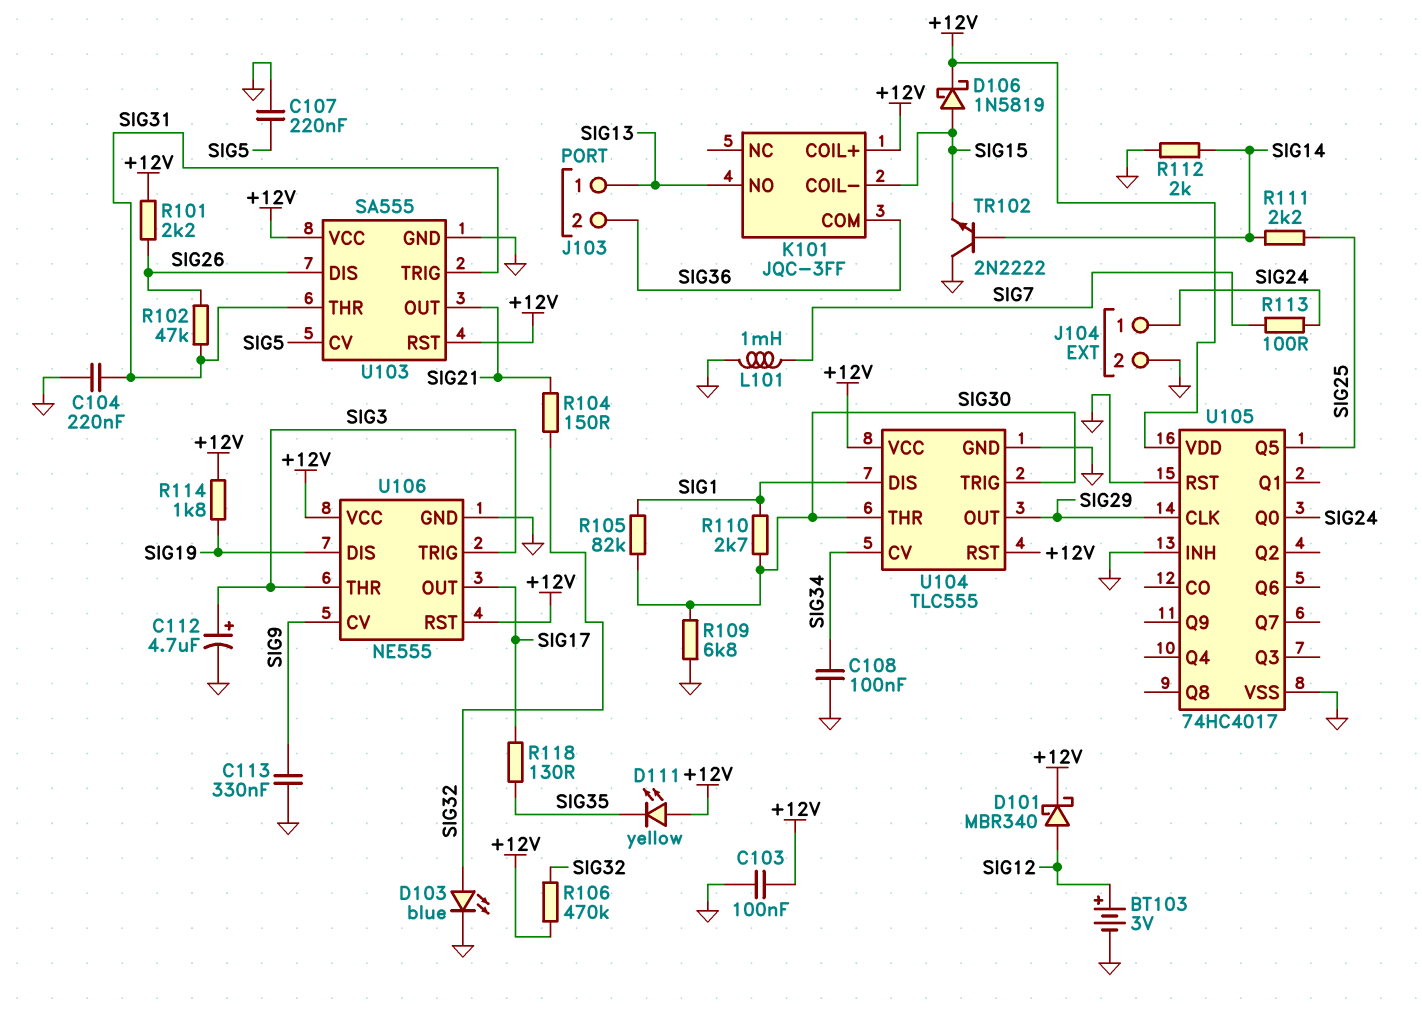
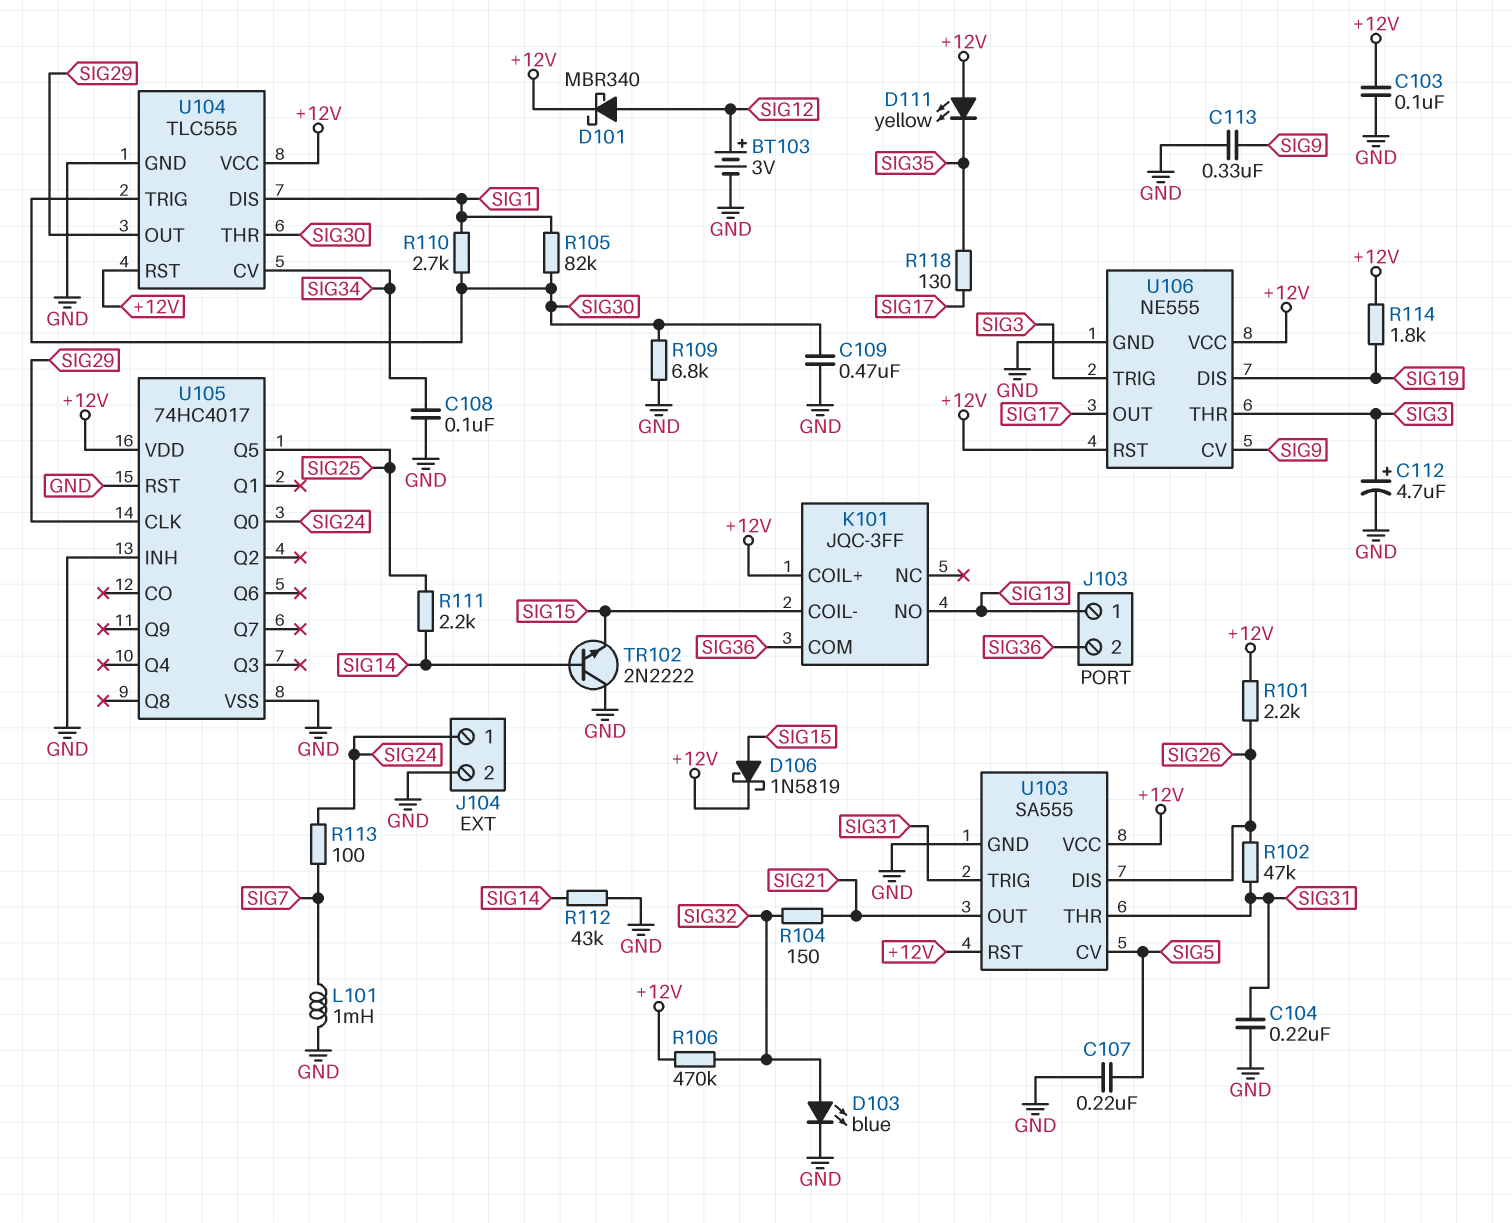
C109: none -> 470nF (GND, SIG30)
R112: 2k (GND, SIG14) -> 43k (GND, SIG14)

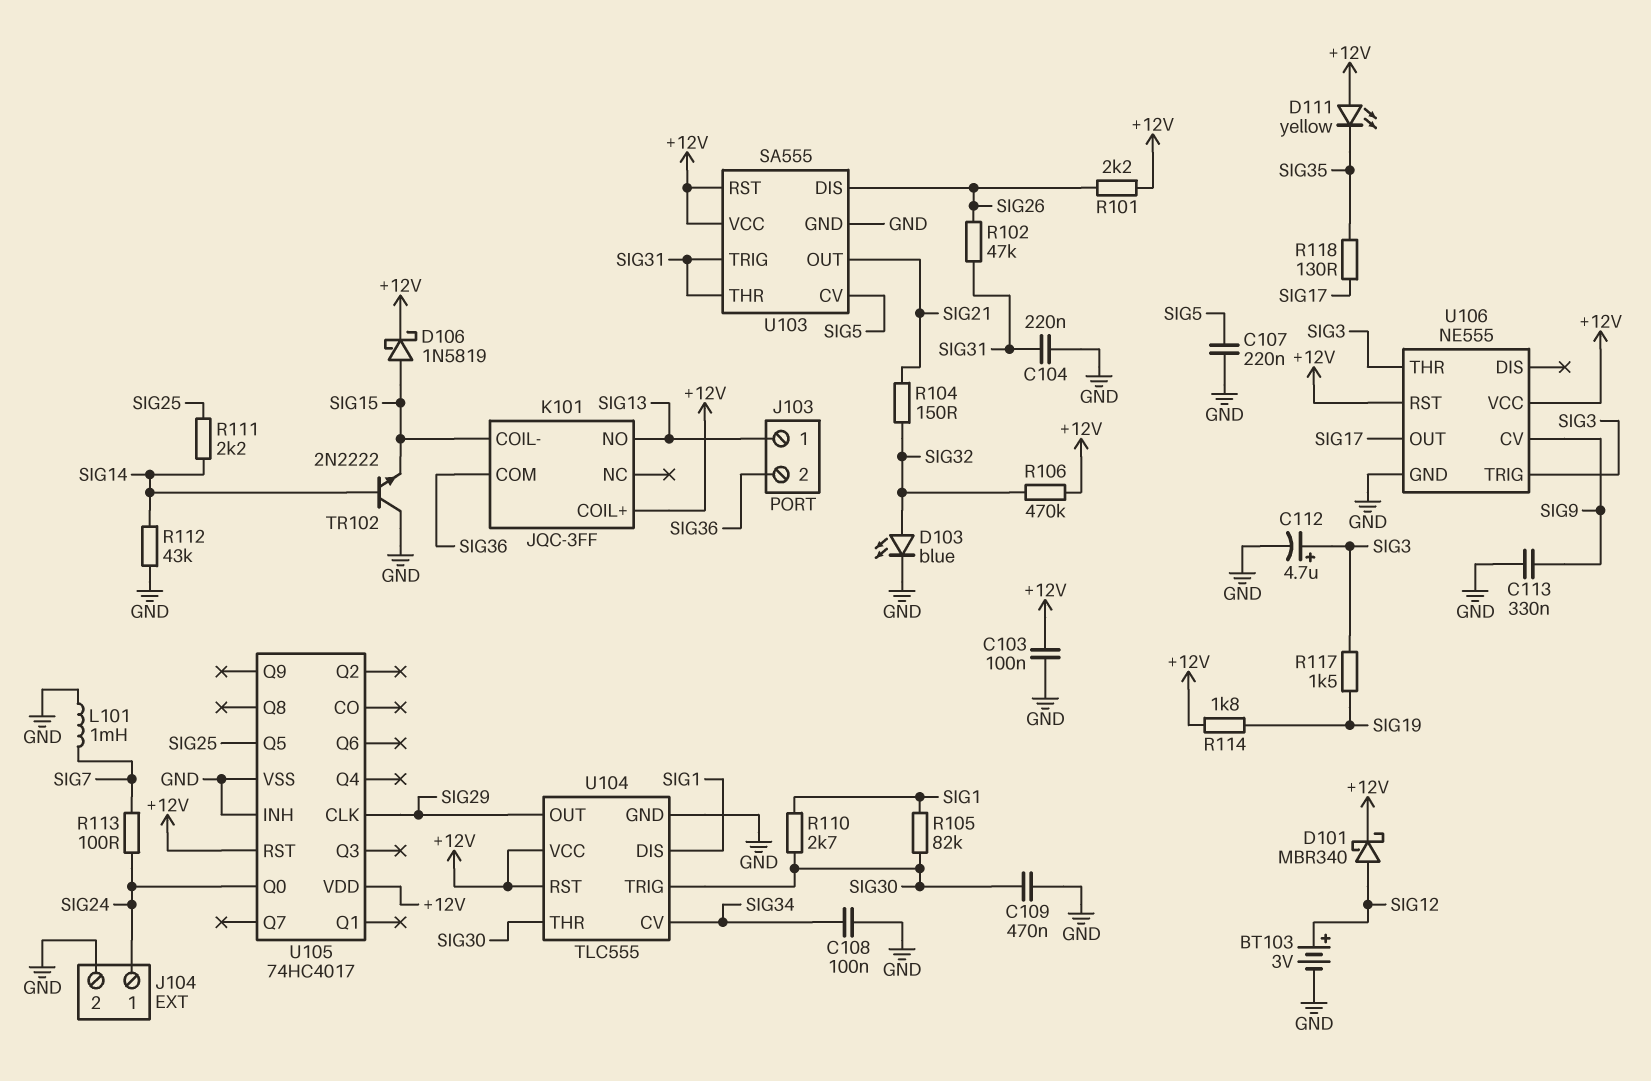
R109: 6.8k (GND, SIG30) -> none
R117: none -> 1.5k (SIG3, SIG19)
U105 pin RST: GND -> +12V
U106 pin DIS: SIG19 -> none

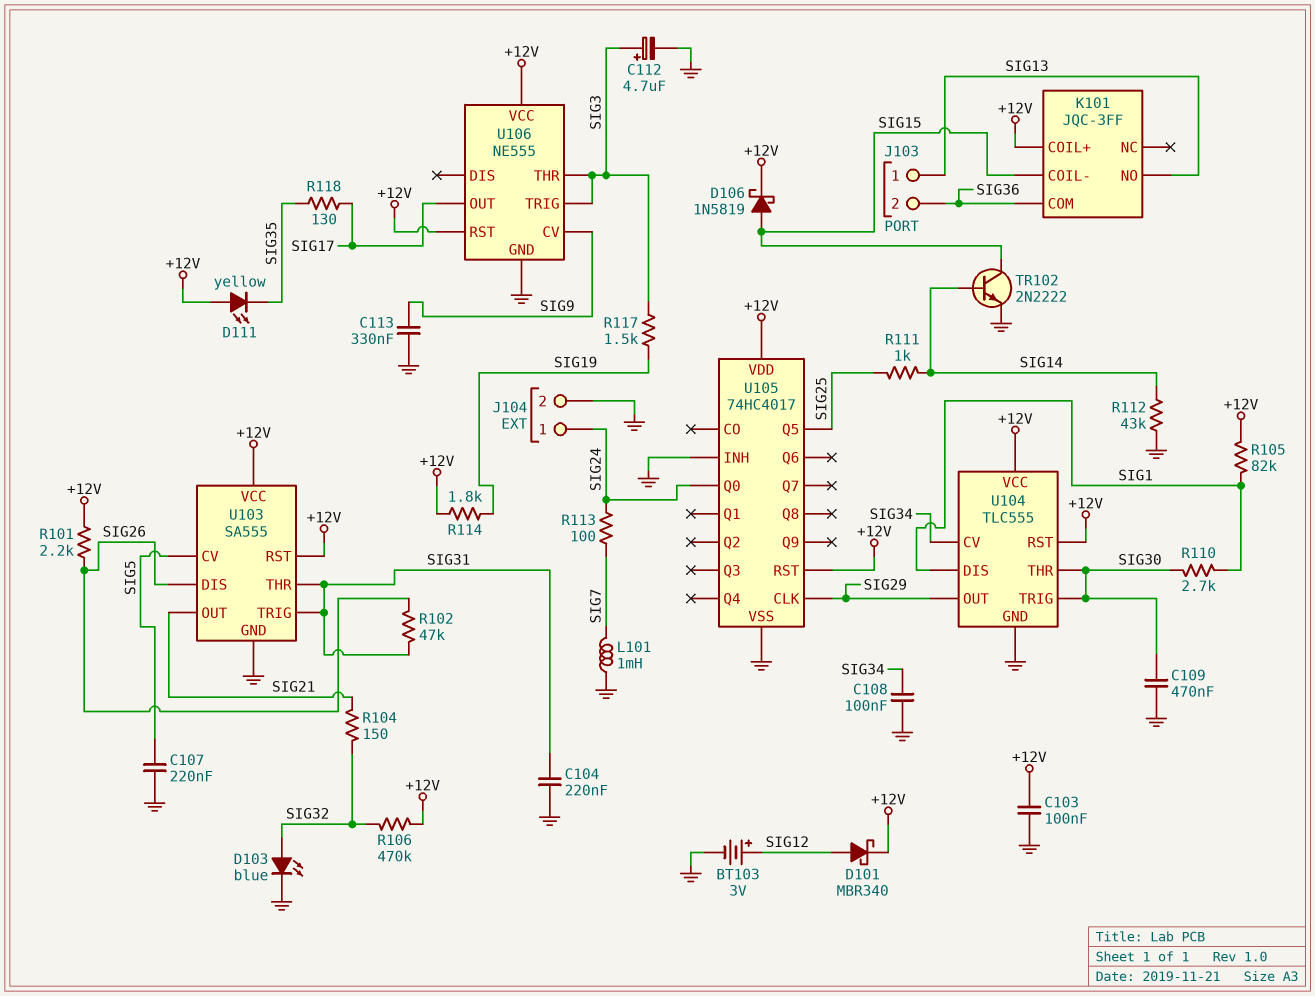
R105: 82k (SIG1, SIG30) -> 82k (+12V, SIG1)
R111: 2.2k (SIG14, SIG25) -> 1k (SIG14, SIG25)
TR102: NPN 2N2222 (B SIG14, C GND, E SIG15) -> NPN 2N2222 (B SIG14, C SIG15, E GND)

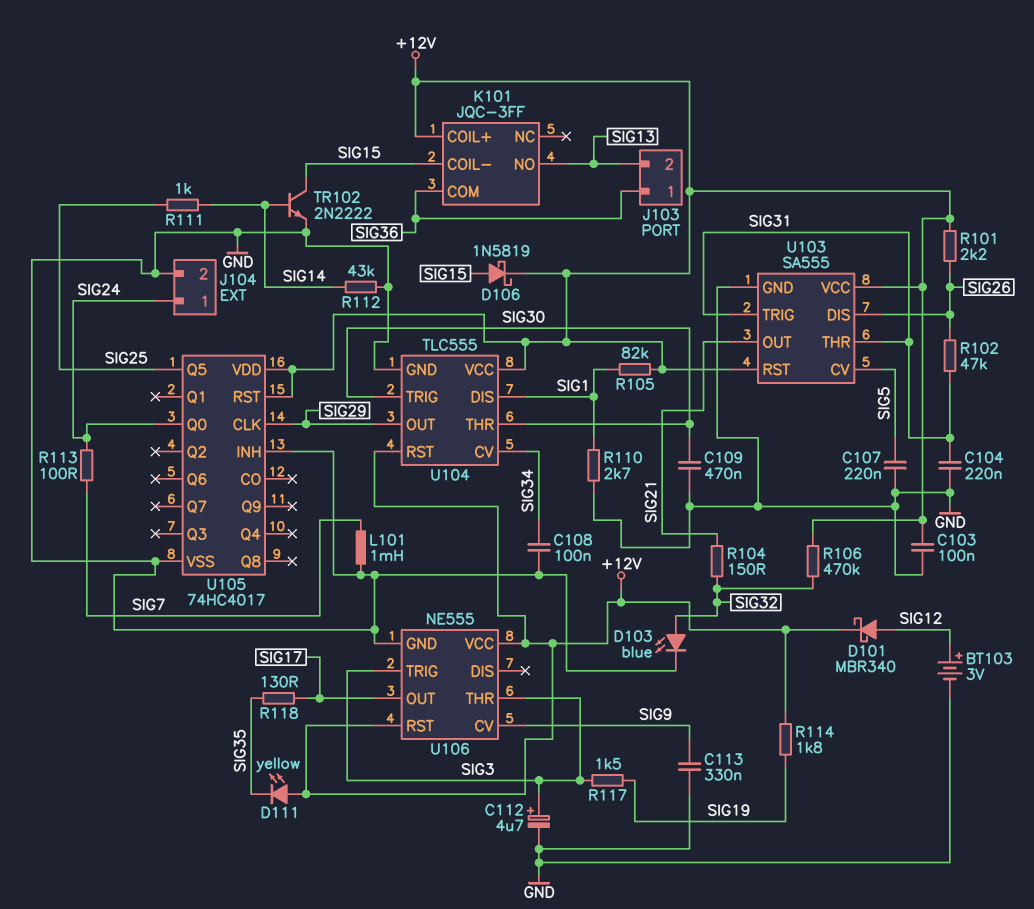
J103 pin 1: SIG13 -> SIG36
J103 pin 2: SIG36 -> SIG13
R110: 2.7k (SIG1, SIG30) -> 2.7k (GND, SIG1)

